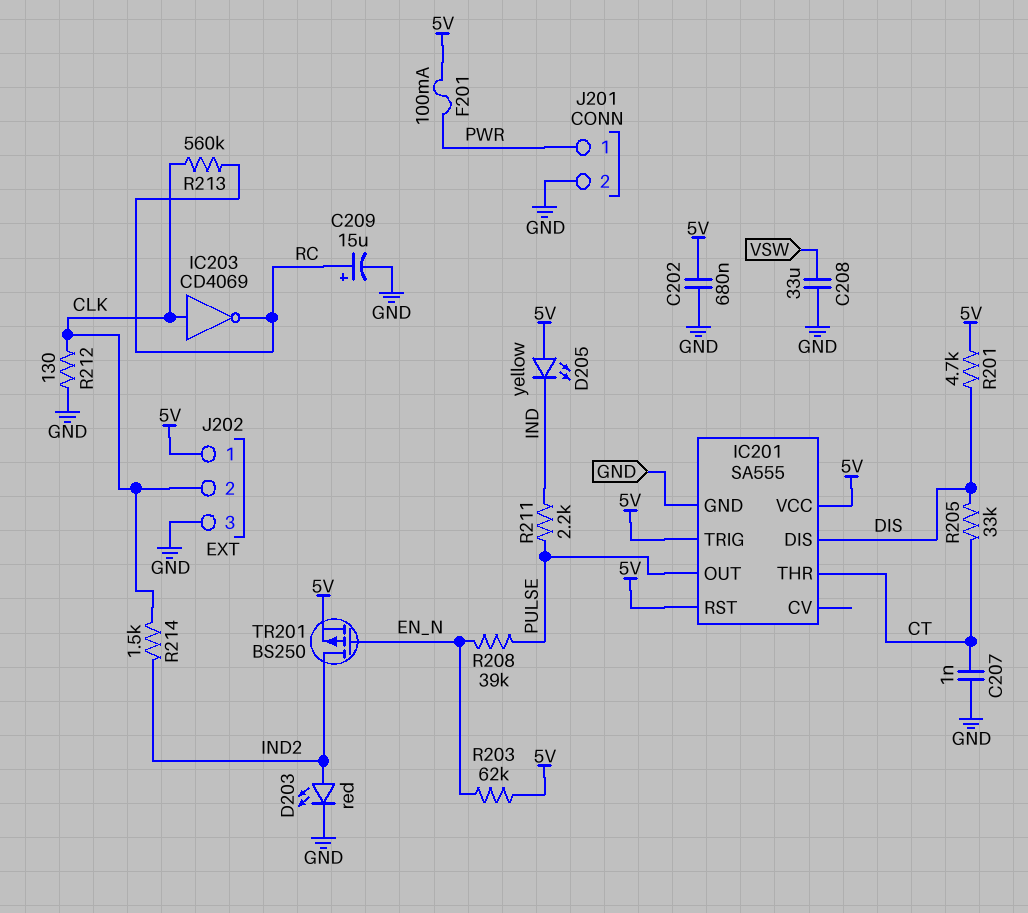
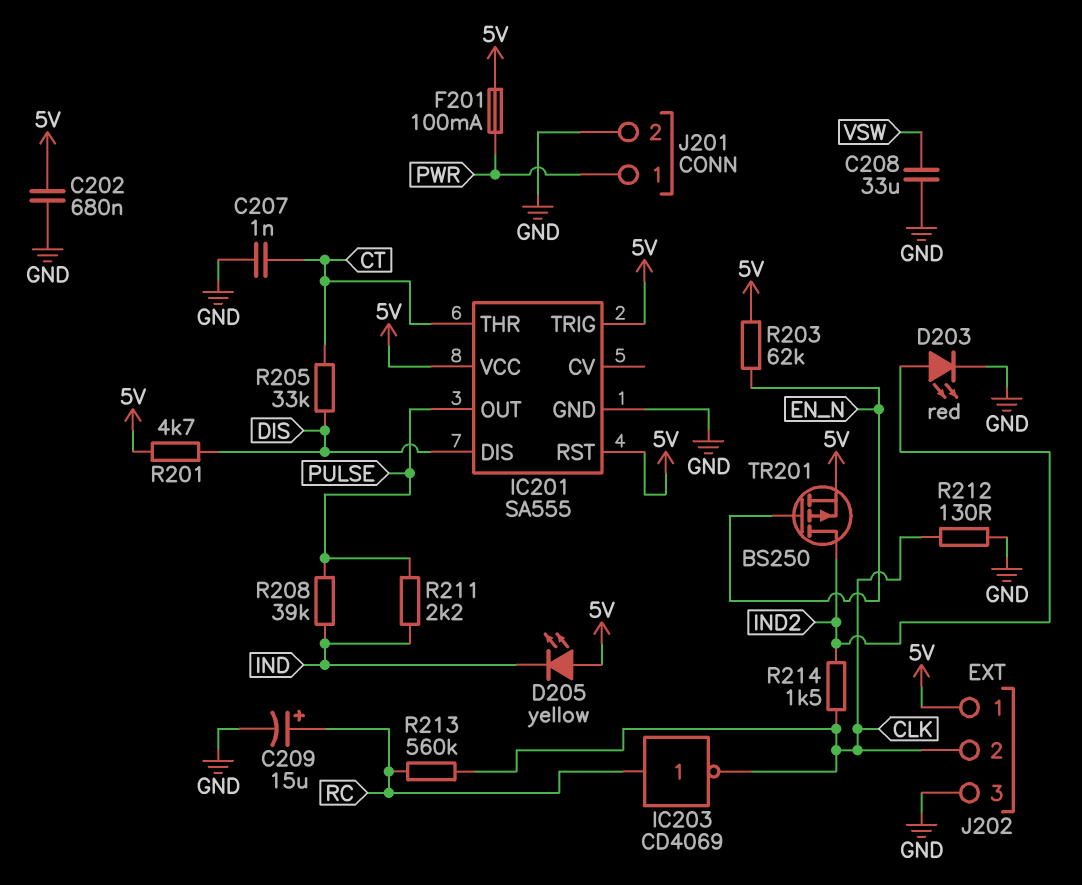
IC203: NOT CD4069 (in CLK, out RC) -> NOT CD4069 (in RC, out CLK)
R208: 39k (EN_N, PULSE) -> 39k (IND, PULSE)

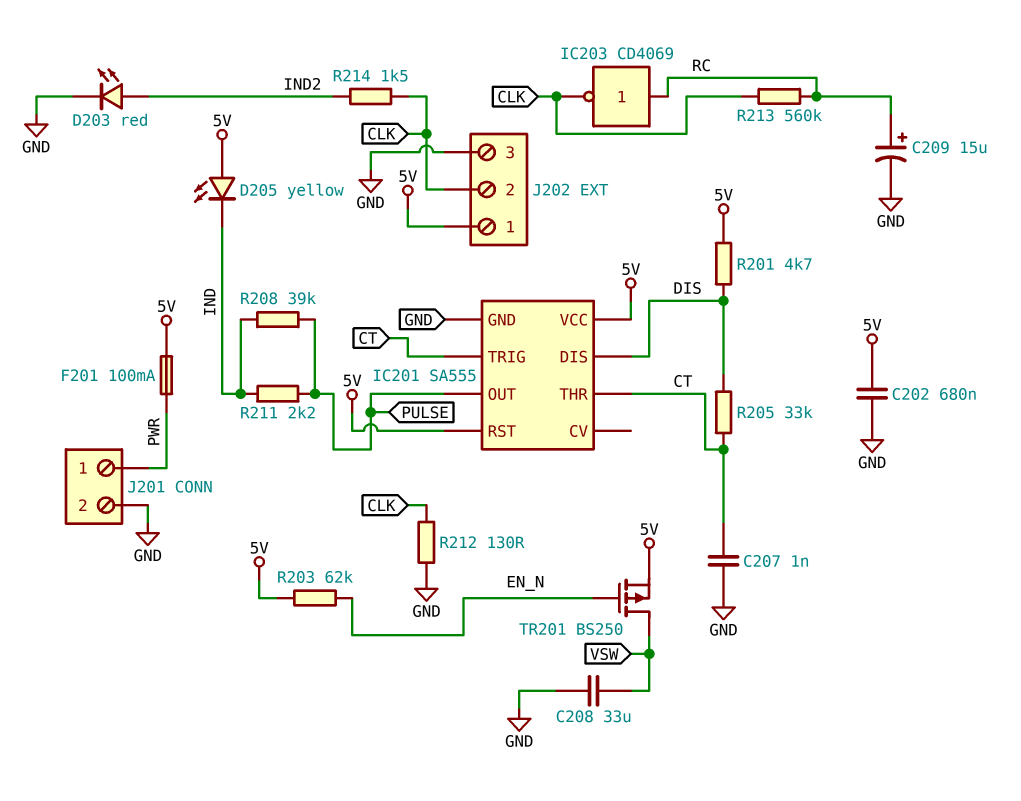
IC201 pin TRIG: 5V -> CT
TR201: PMOS BS250 (G EN_N, D IND2, S 5V) -> PMOS BS250 (G EN_N, D VSW, S 5V)

